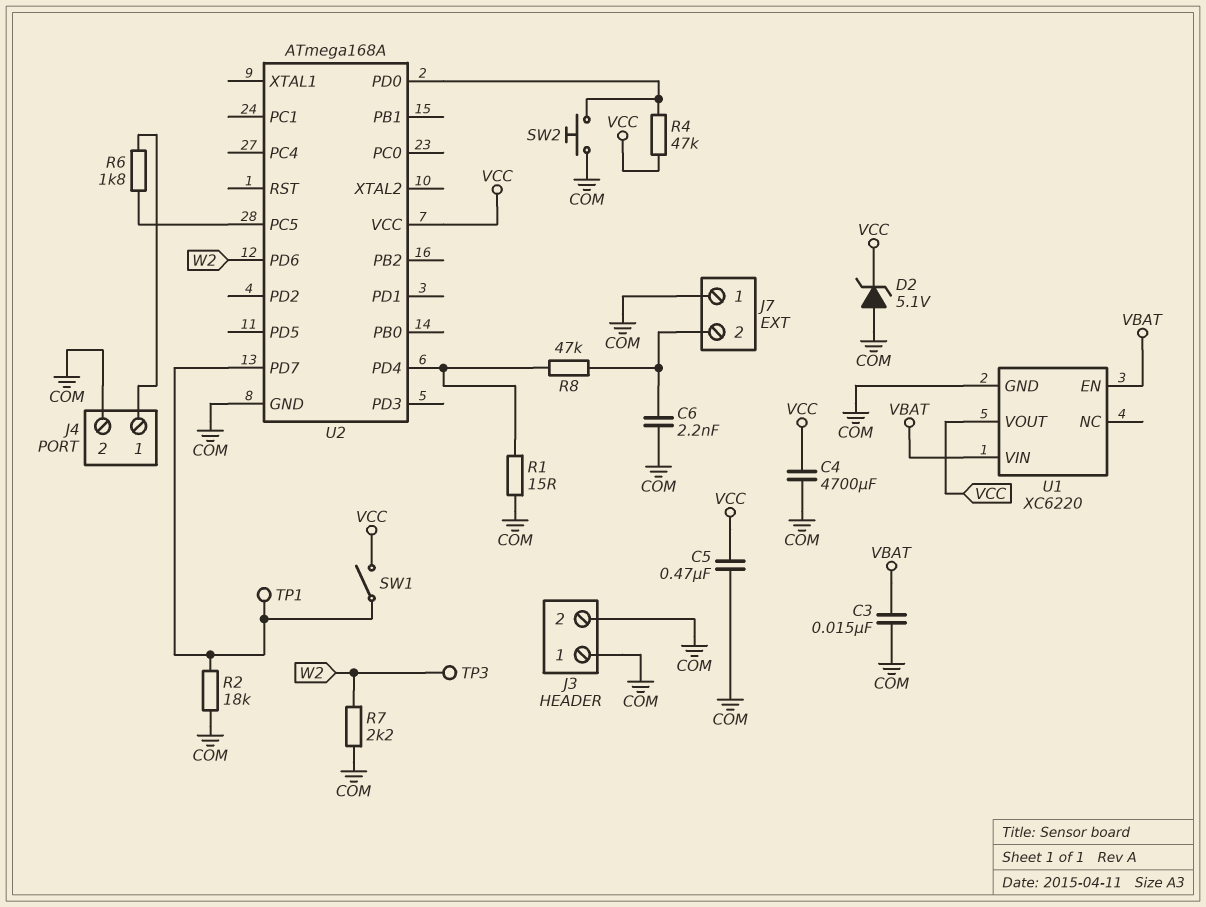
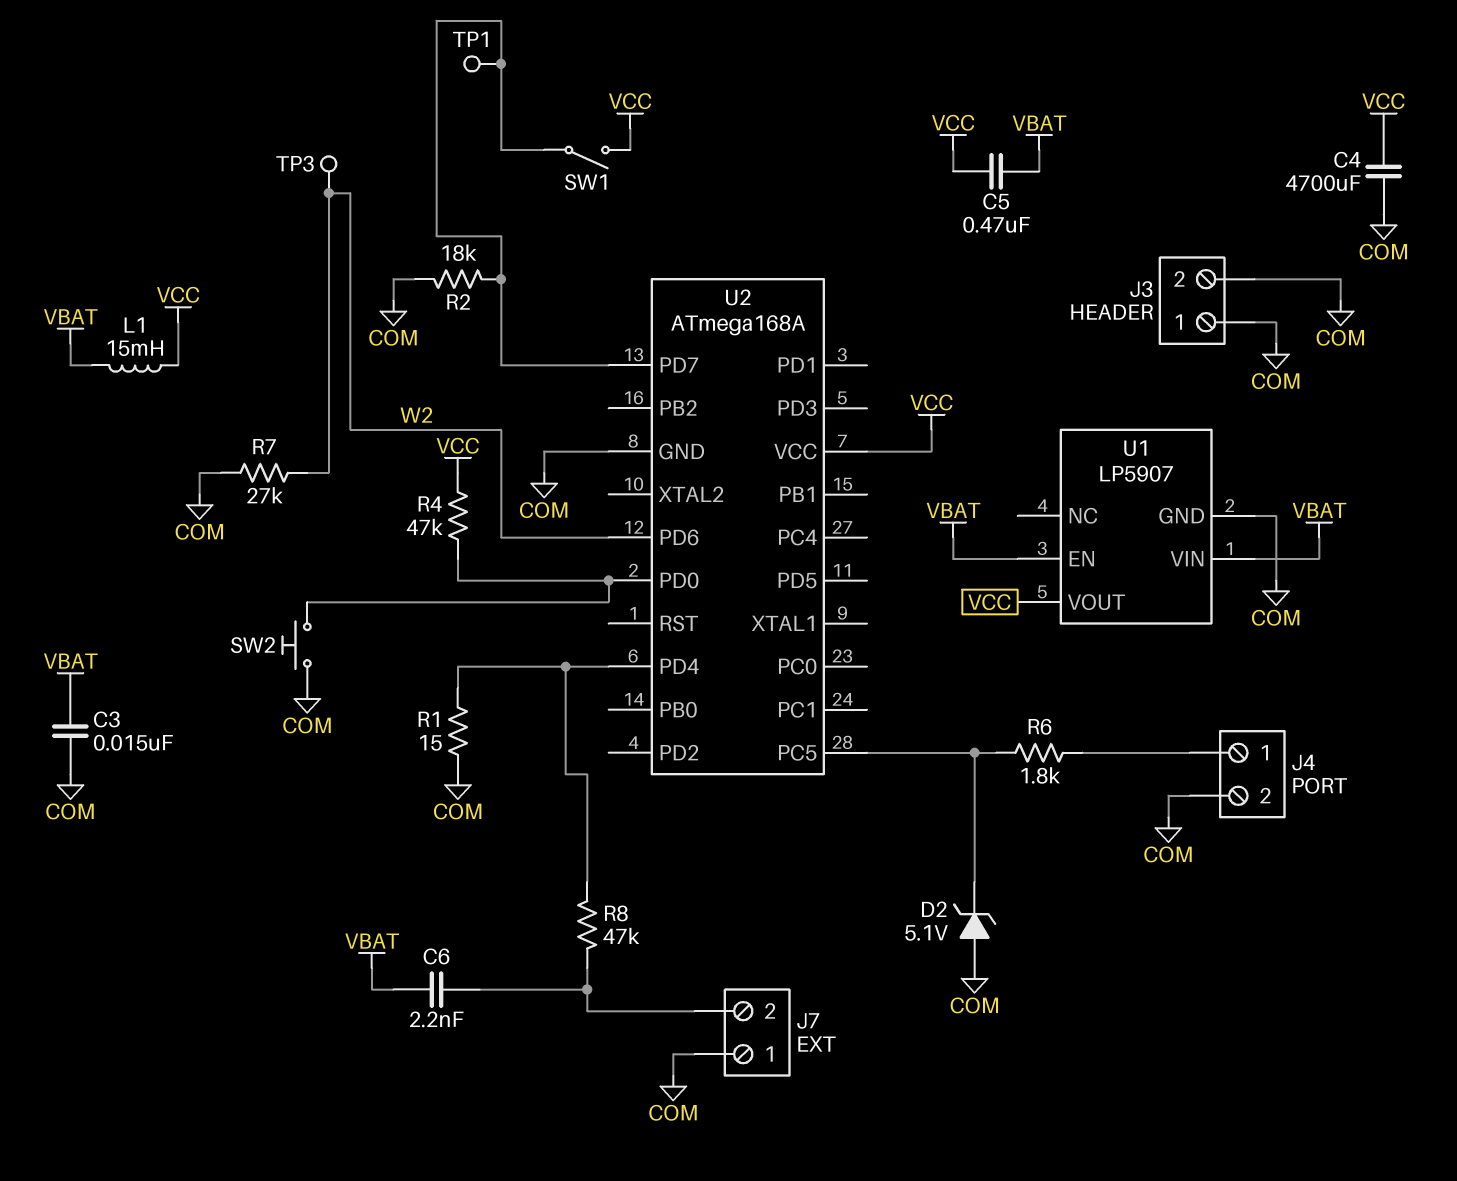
C5: 470nF (COM, VCC) -> 470nF (VBAT, VCC)
C6: 2.2nF (COM, J7/2) -> 2.2nF (J7/2, VBAT)
D2: zener 5.1V (A COM, K VCC) -> zener 5.1V (A COM, K U2/PC5)
L1: none -> 15mH (VBAT, VCC)
R7: 2.2k (COM, W2) -> 27k (COM, W2)
U1: XC6220 -> LP5907

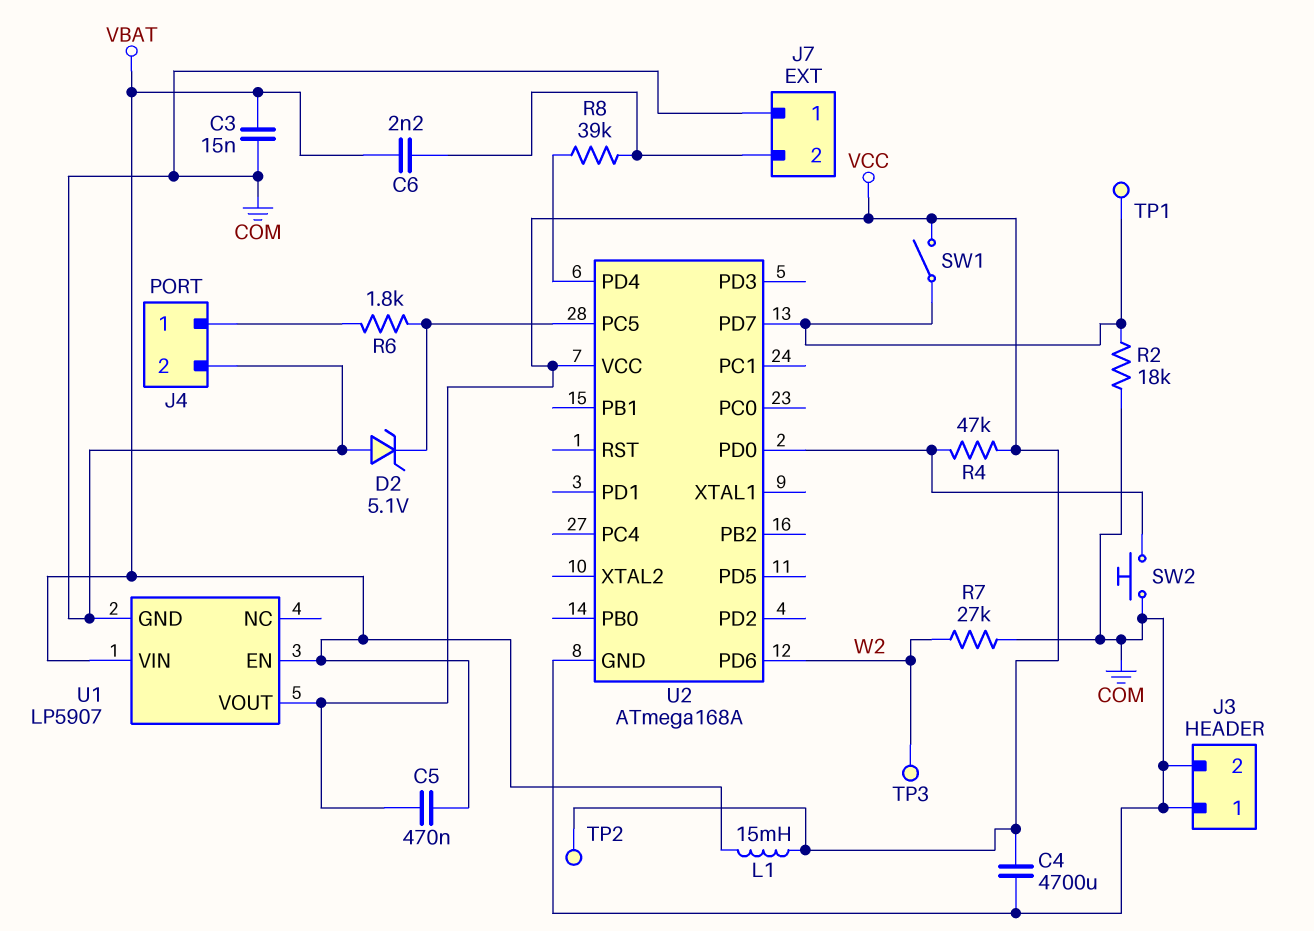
R1: 15 (COM, U2/PD4) -> none
R8: 47k (J7/2, U2/PD4) -> 39k (J7/2, U2/PD4)
TP2: none -> test point (VCC)

